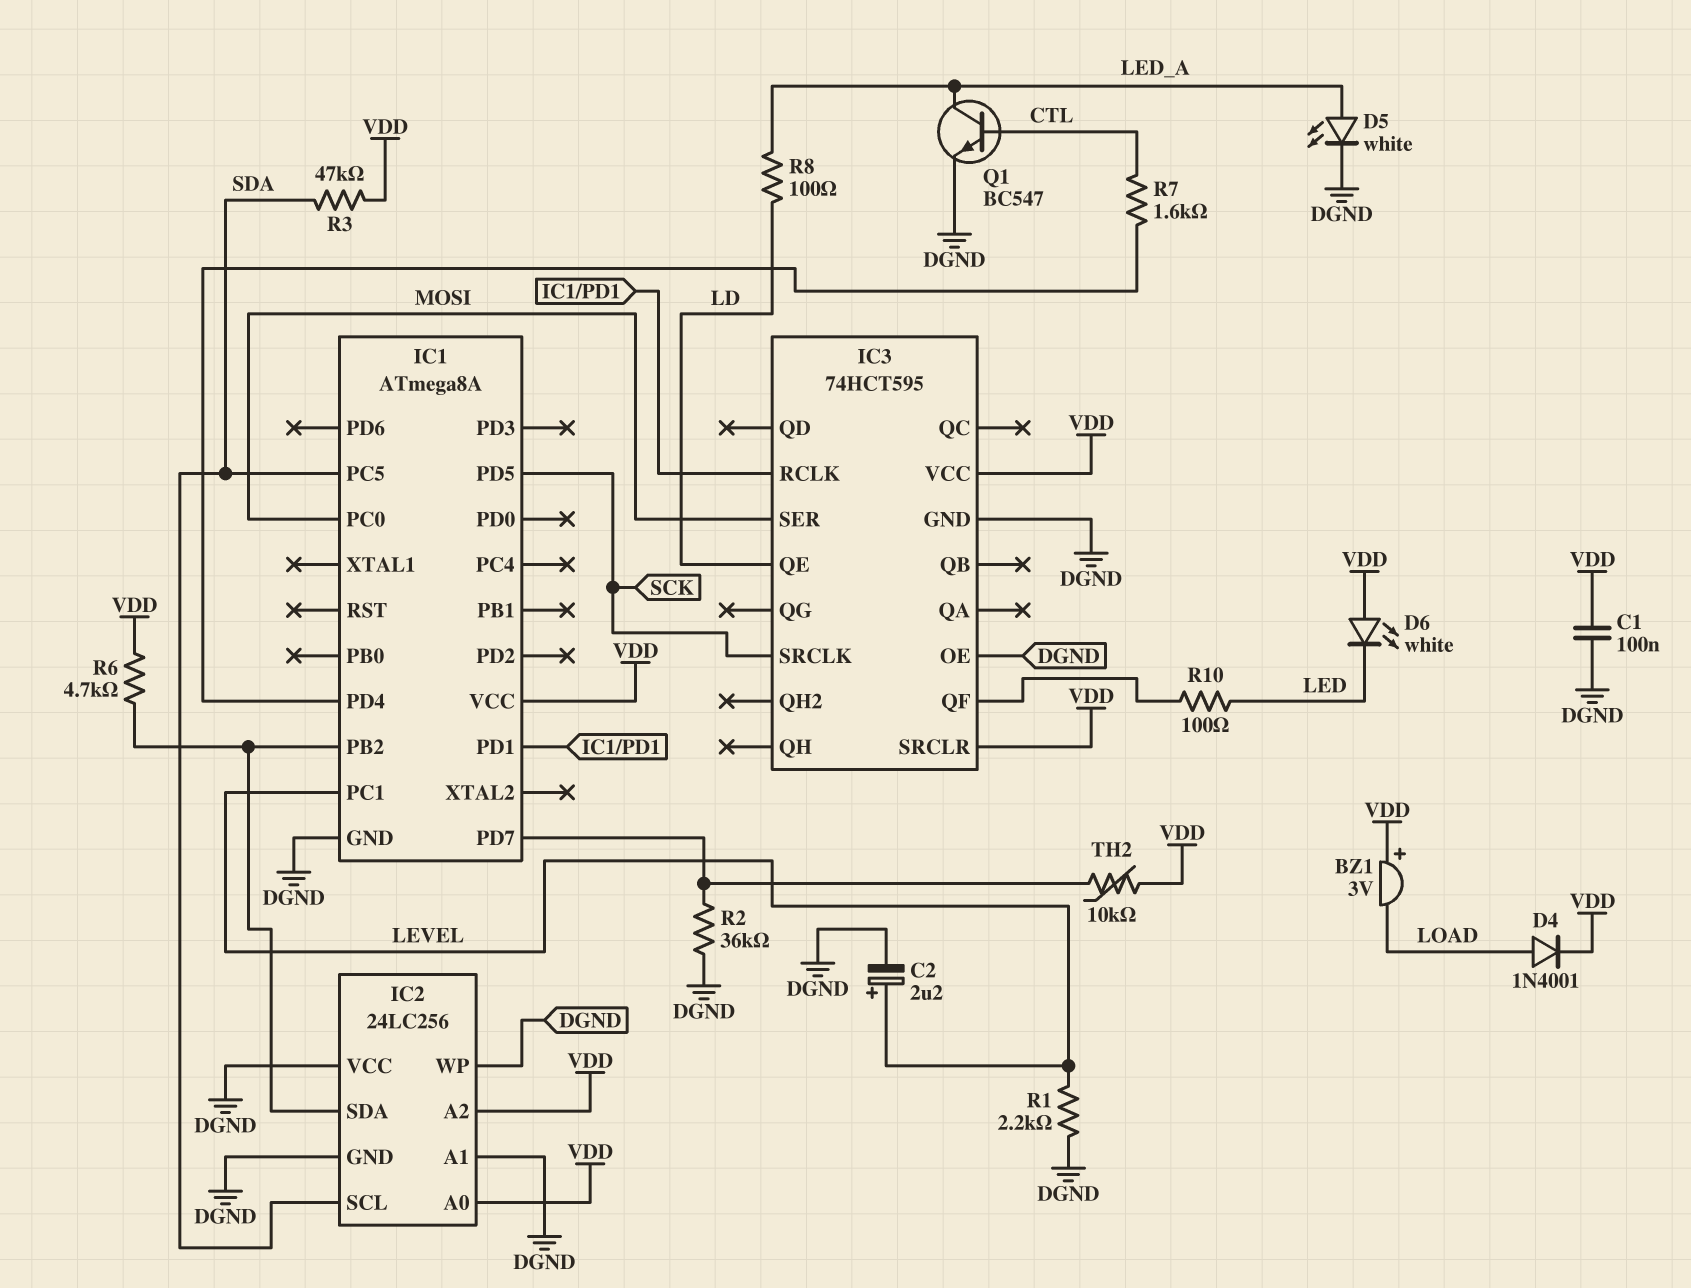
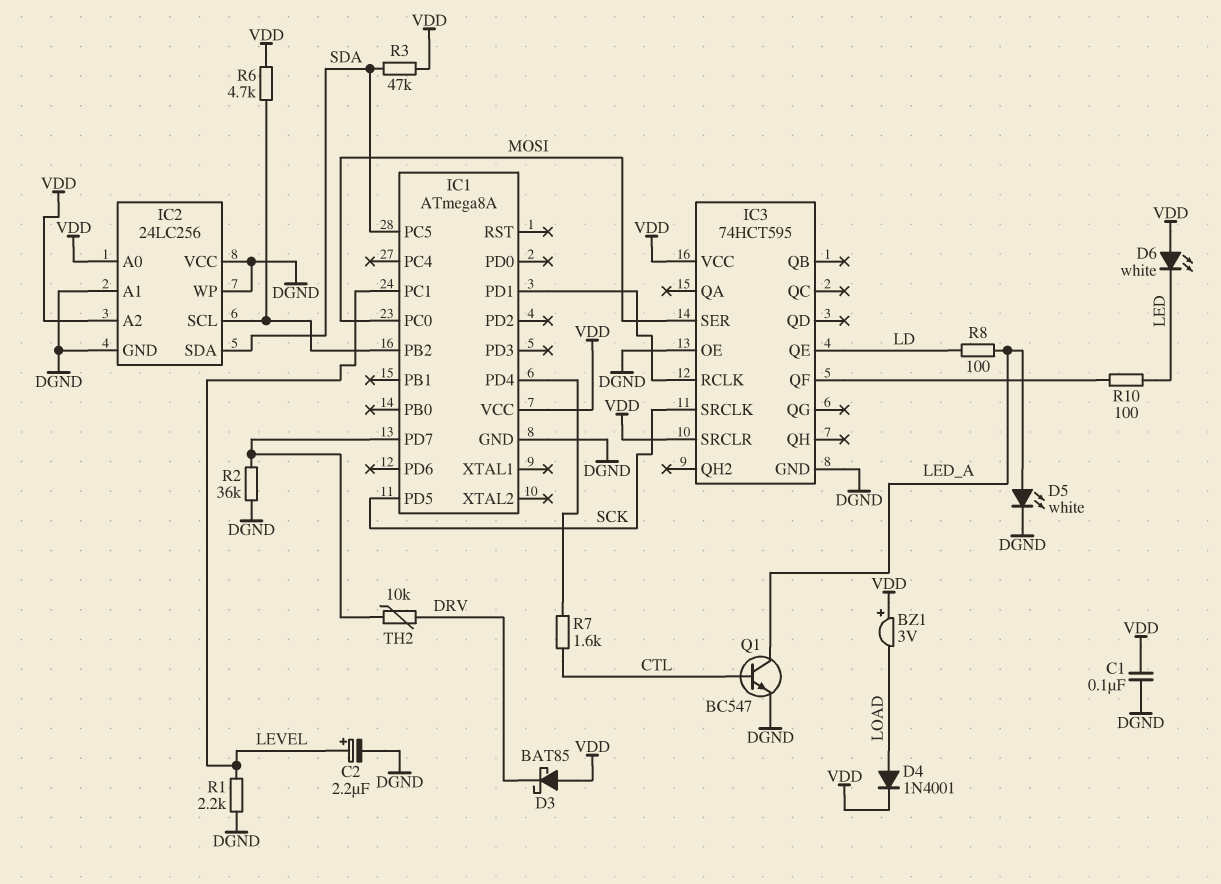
D3: none -> schottky BAT85 (A VDD, K DRV)
IC2 pin SCL: SDA -> IC1/PB2
IC2 pin SDA: IC1/PB2 -> SDA
TH2: 10k (IC1/PD7, VDD) -> 10k (DRV, IC1/PD7)

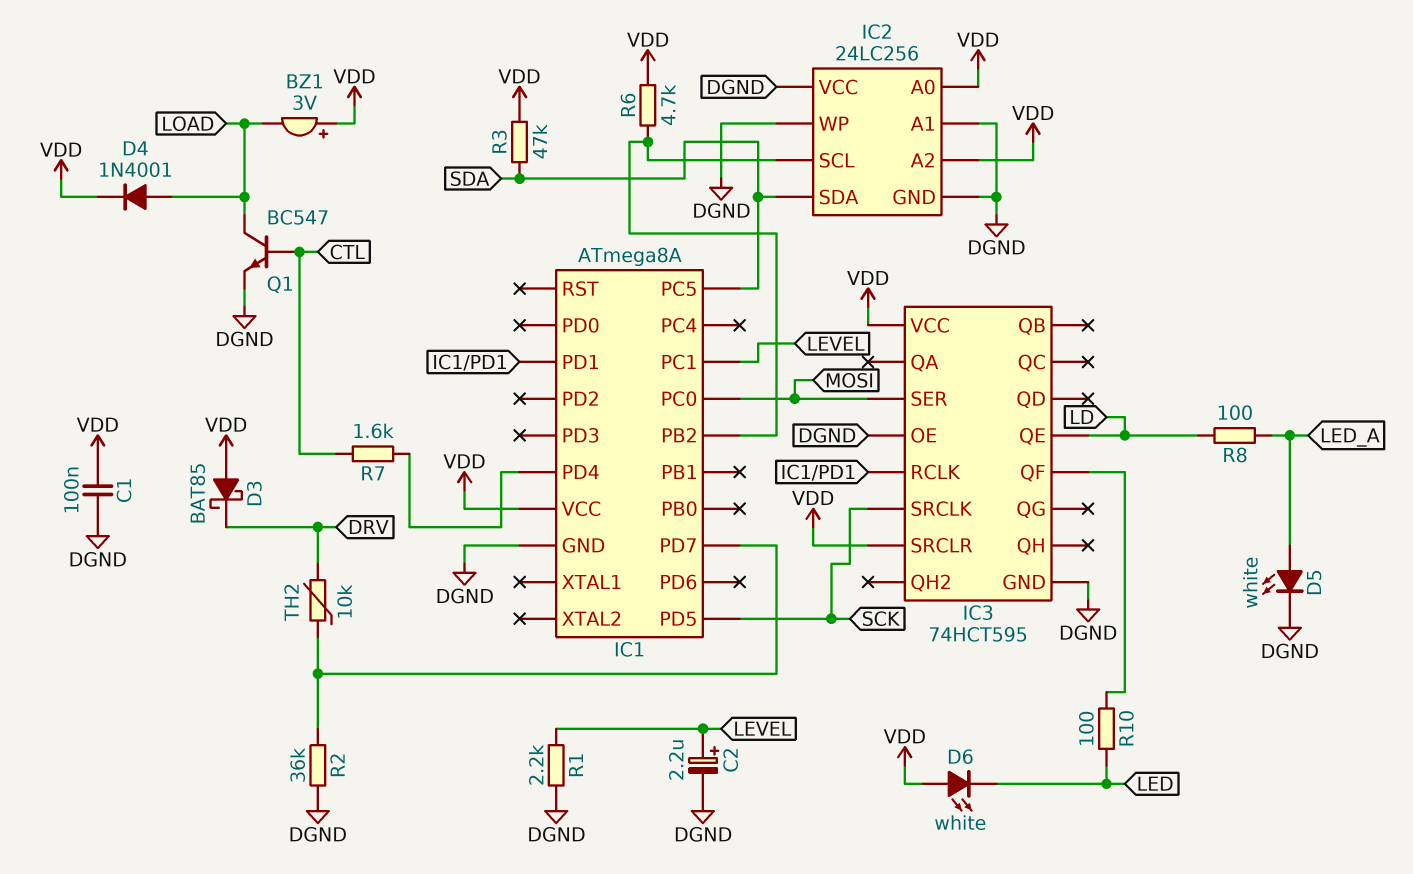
Q1: NPN BC547 (B CTL, C LED_A, E DGND) -> NPN BC547 (B CTL, C LOAD, E DGND)

